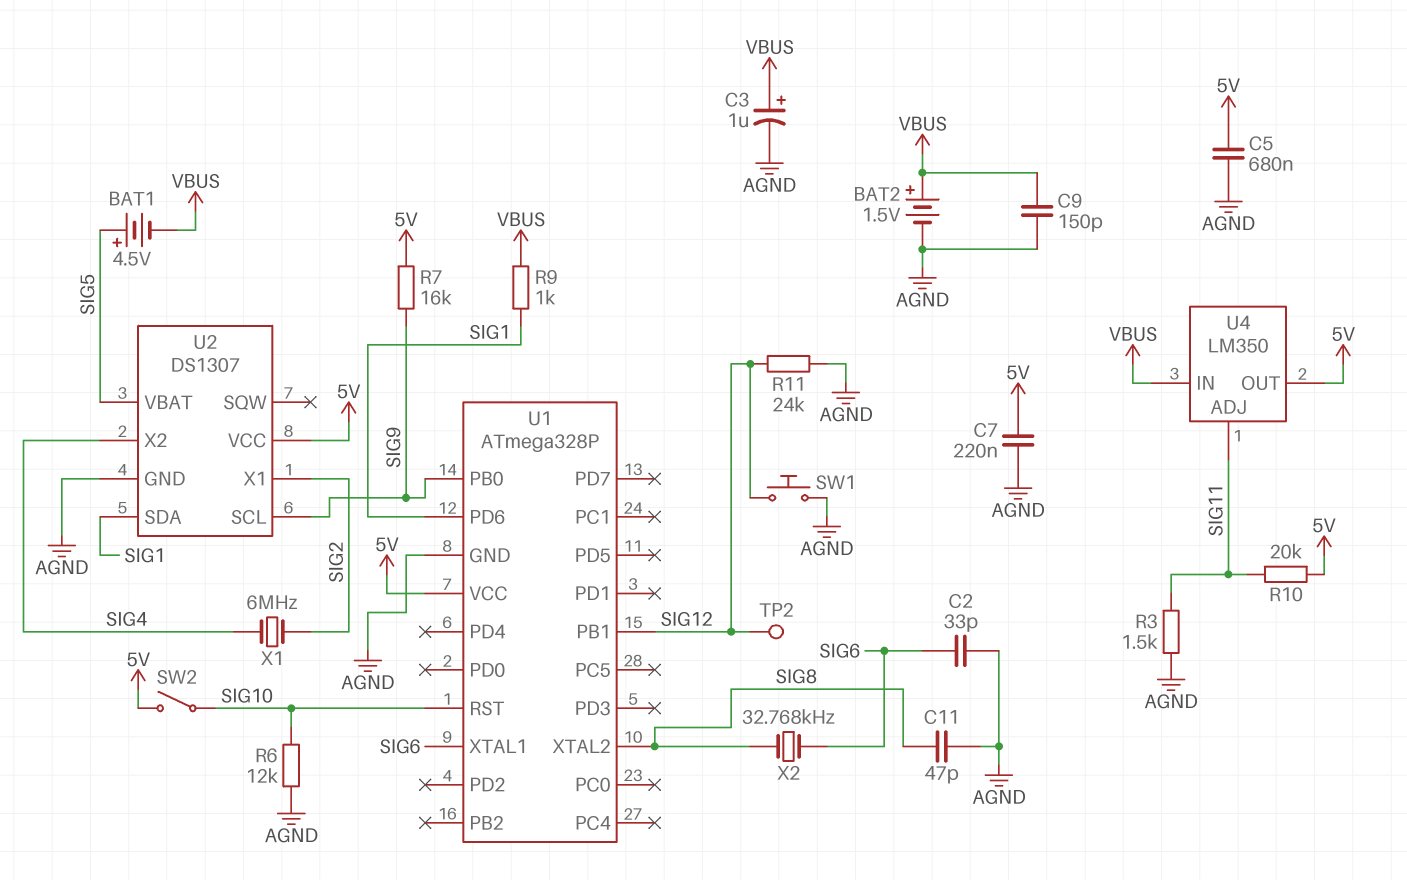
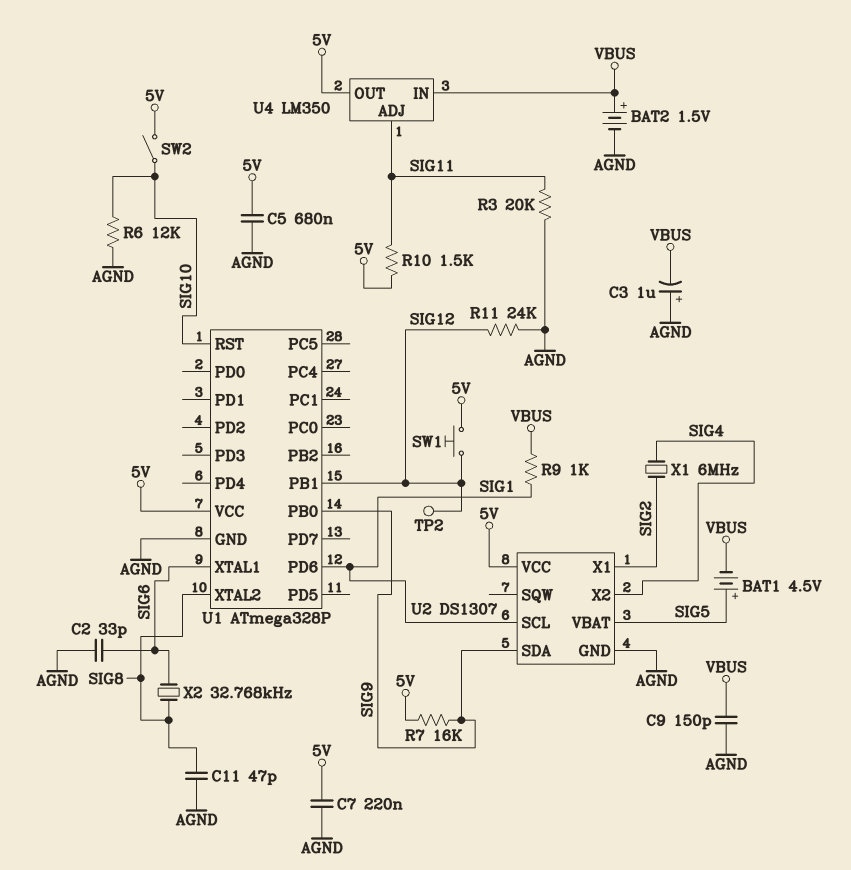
C3: 1uF (plus VBUS, minus AGND) -> 1uF (plus AGND, minus VBUS)
R3: 1.5k (AGND, SIG11) -> 20k (AGND, SIG11)
R10: 20k (5V, SIG11) -> 1.5k (5V, SIG11)
SW1: button (AGND, SIG12) -> button (5V, SIG12)
U2 pin SCL: SIG9 -> SIG1
U2 pin SDA: SIG1 -> SIG9

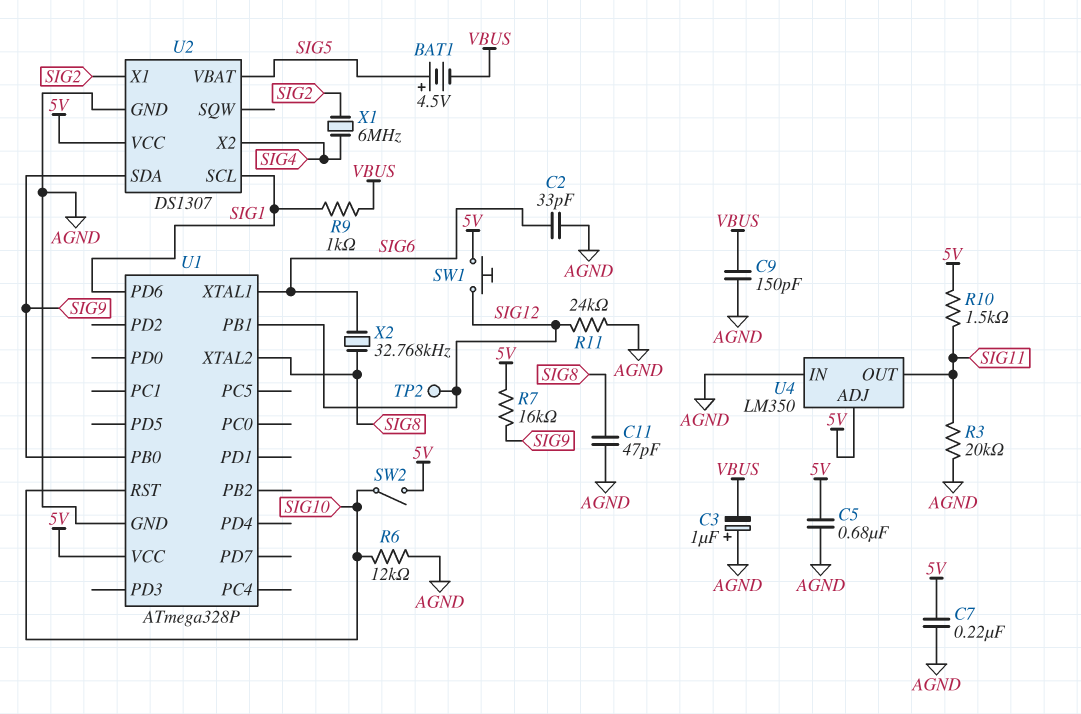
BAT2: 1.5V (plus VBUS, minus AGND) -> none
U4 pin ADJ: SIG11 -> 5V
U4 pin IN: VBUS -> AGND
U4 pin OUT: 5V -> SIG11

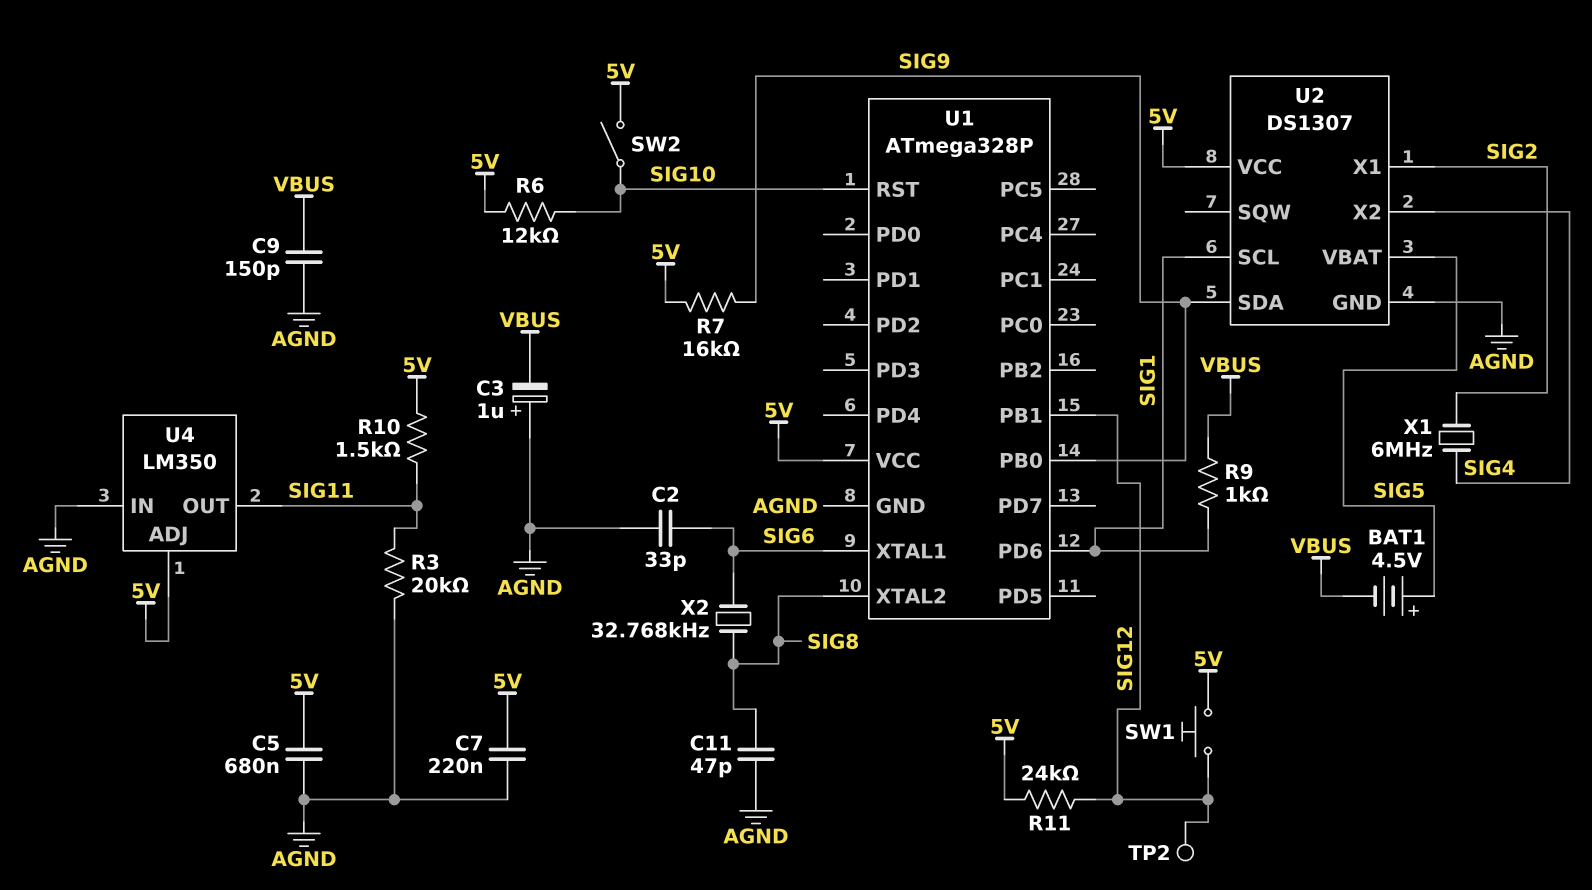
R6: 12k (AGND, SIG10) -> 12k (5V, SIG10)
R11: 24k (AGND, SIG12) -> 24k (5V, SIG12)

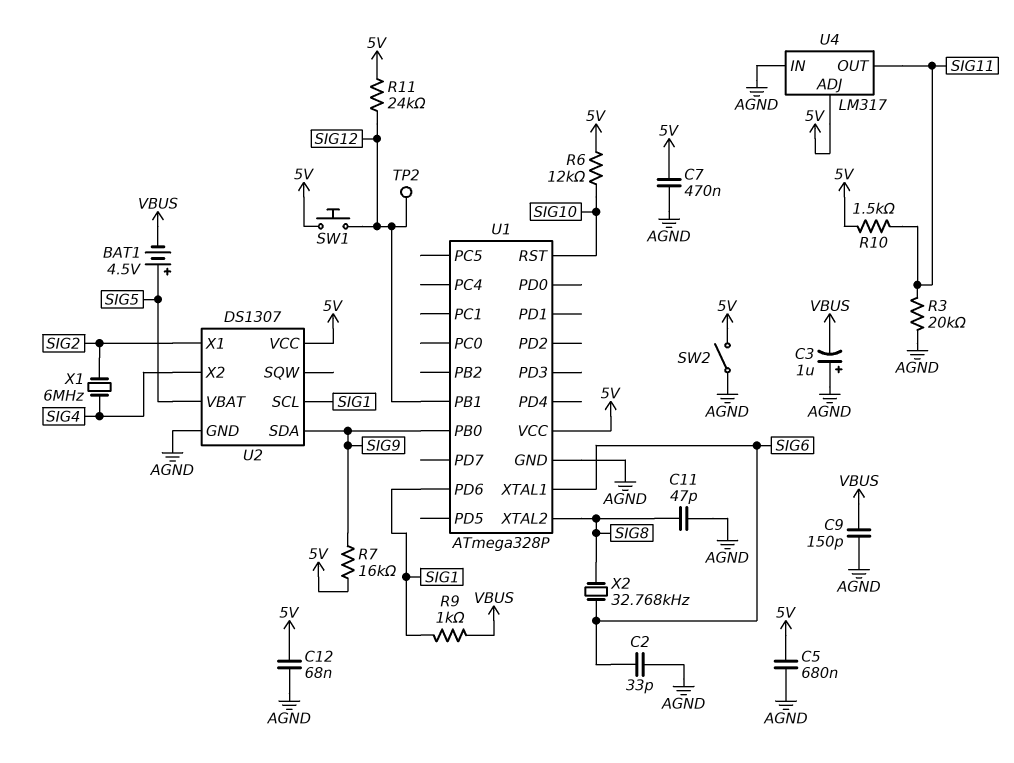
C7: 220nF (5V, AGND) -> 470nF (5V, AGND)
C12: none -> 68nF (5V, AGND)
SW2: switch (5V, SIG10) -> switch (5V, AGND)
U4: LM350 -> LM317

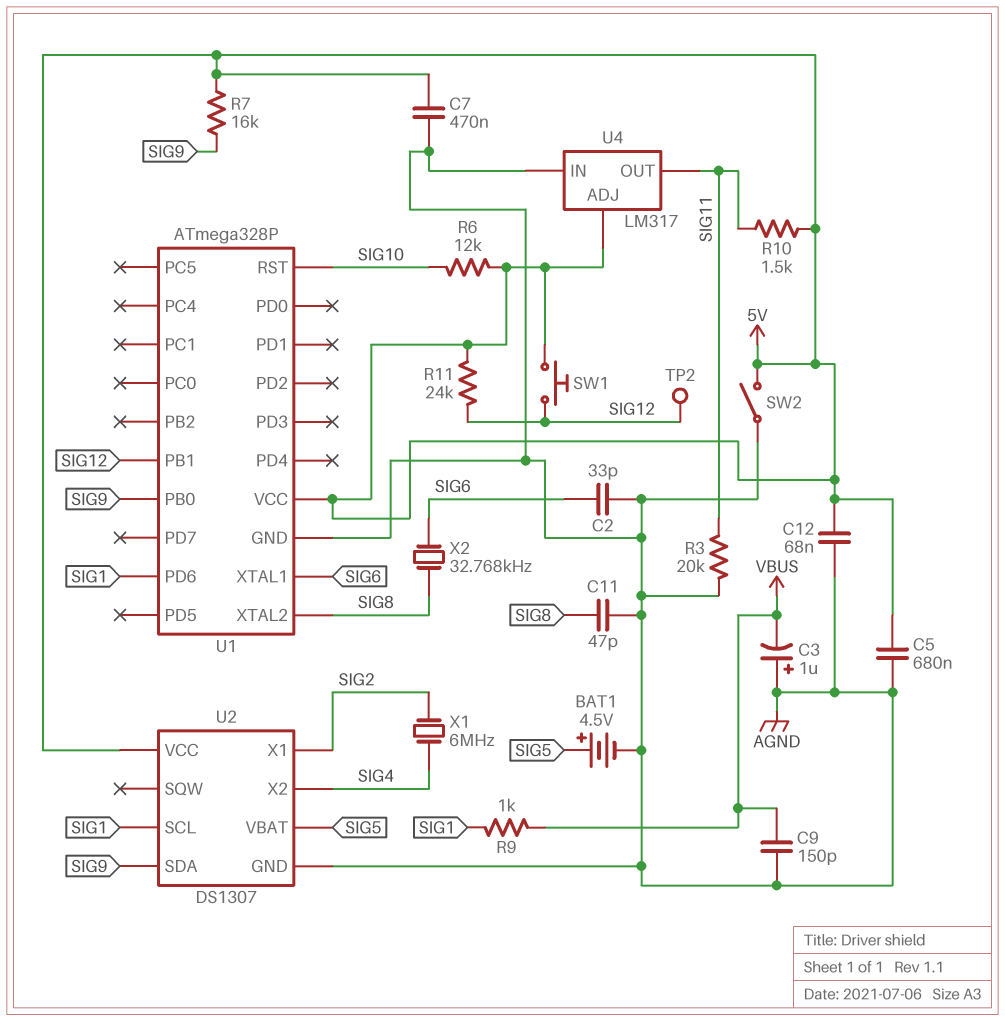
BAT1: 4.5V (plus SIG5, minus VBUS) -> 4.5V (plus SIG5, minus AGND)

